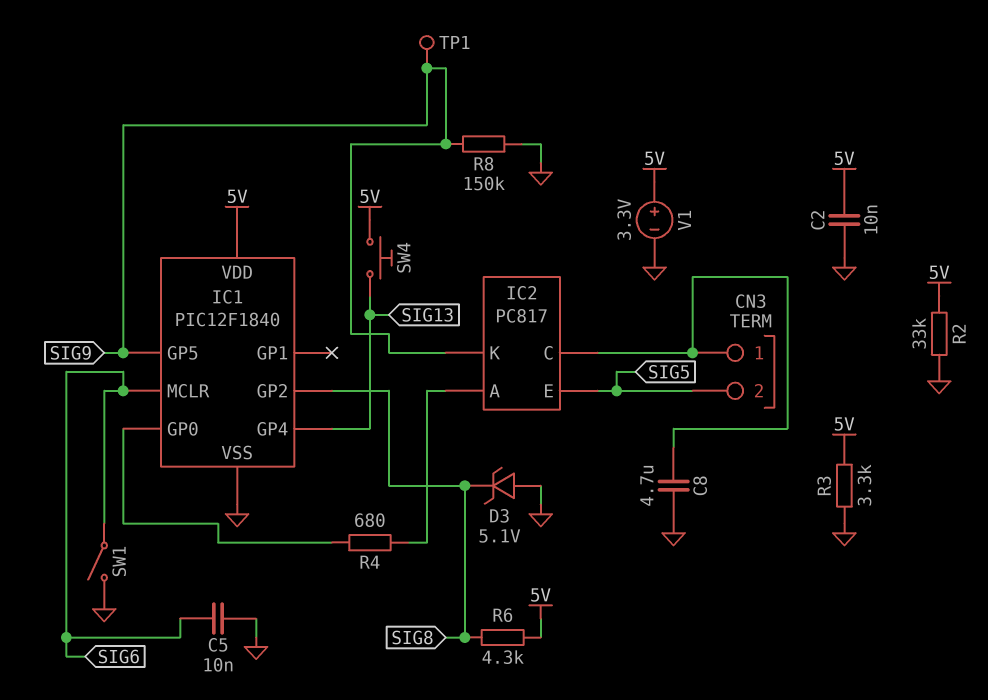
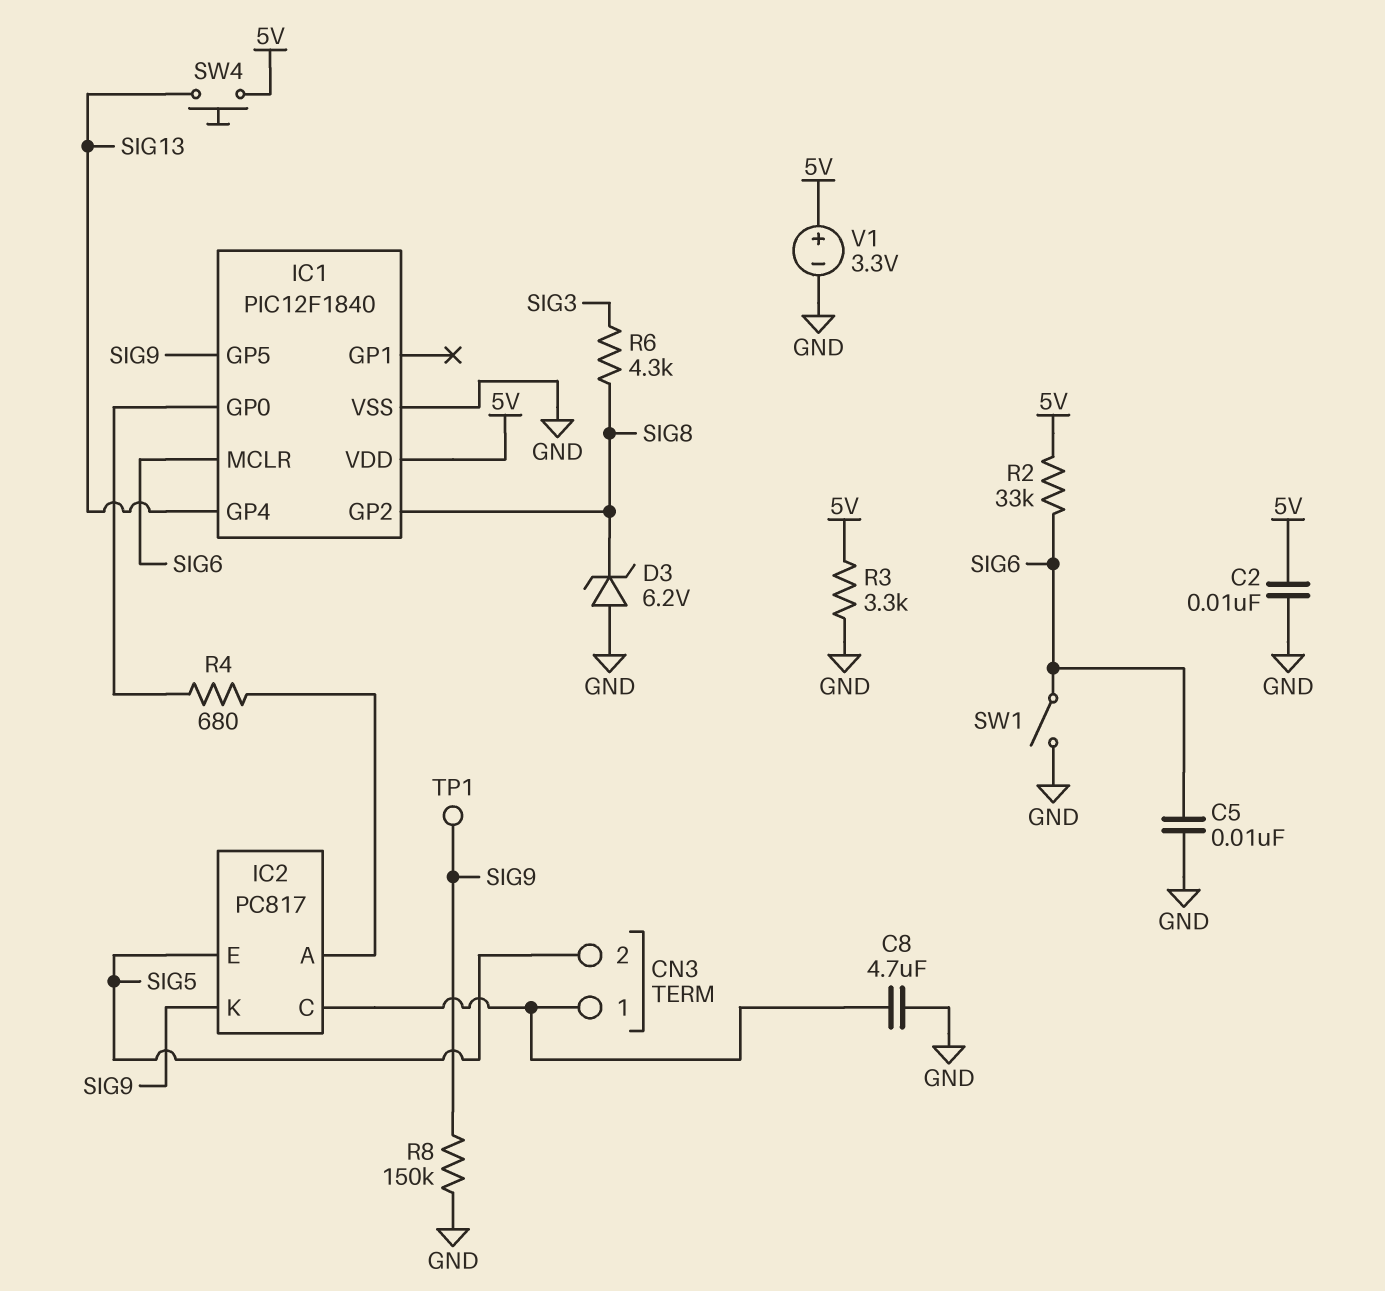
D3: zener 5.1V (A GND, K SIG8) -> zener 6.2V (A GND, K SIG8)
R2: 33k (5V, GND) -> 33k (5V, SIG6)
R6: 4.3k (5V, SIG8) -> 4.3k (SIG3, SIG8)

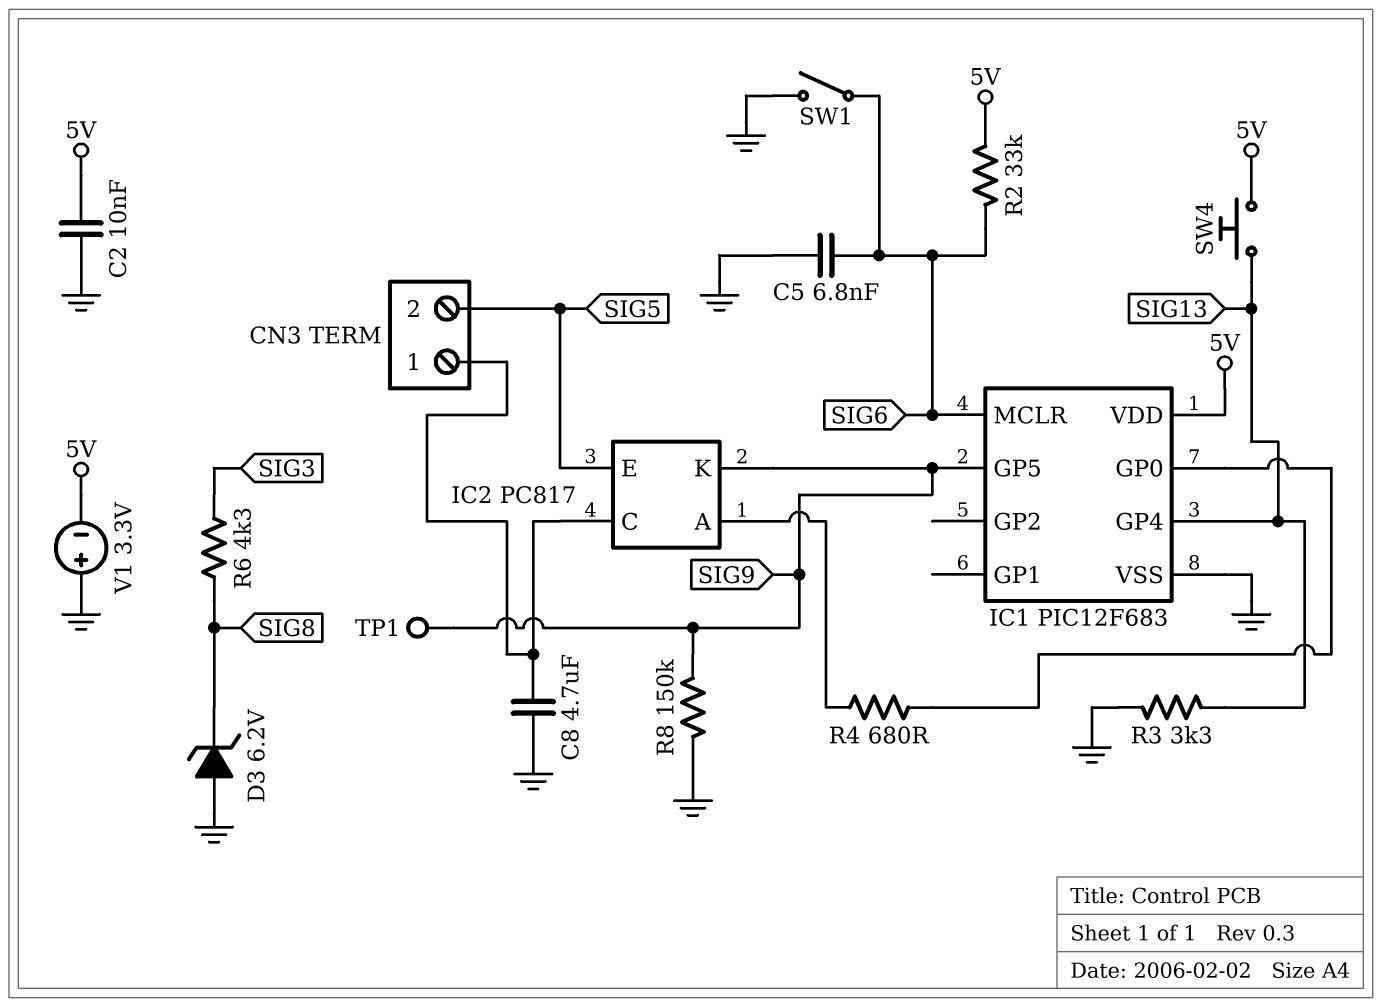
C5: 10nF (GND, SIG6) -> 6.8nF (GND, SIG6)
IC1: PIC12F1840 -> PIC12F683
IC1 pin GP2: SIG8 -> none
R3: 3.3k (5V, GND) -> 3.3k (GND, SIG13)
V1: 3.3V (plus 5V, minus GND) -> 3.3V (plus GND, minus 5V)

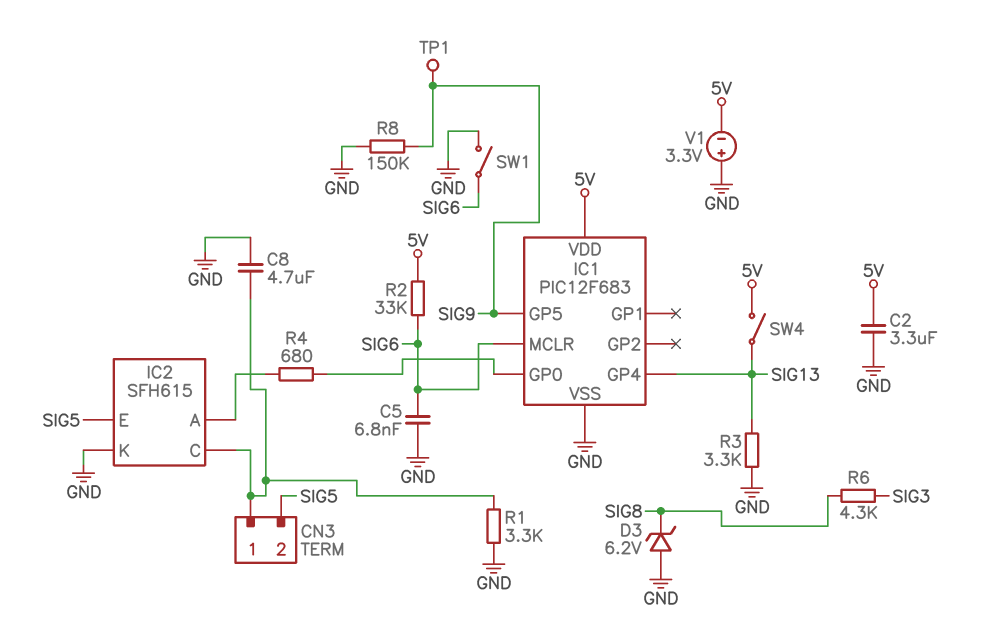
C2: 10nF (5V, GND) -> 3.3uF (5V, GND)
IC2: PC817 -> SFH615
IC2 pin K: SIG9 -> GND
R1: none -> 3.3k (CN3/1, GND)
SW4: button (5V, SIG13) -> switch (5V, SIG13)

